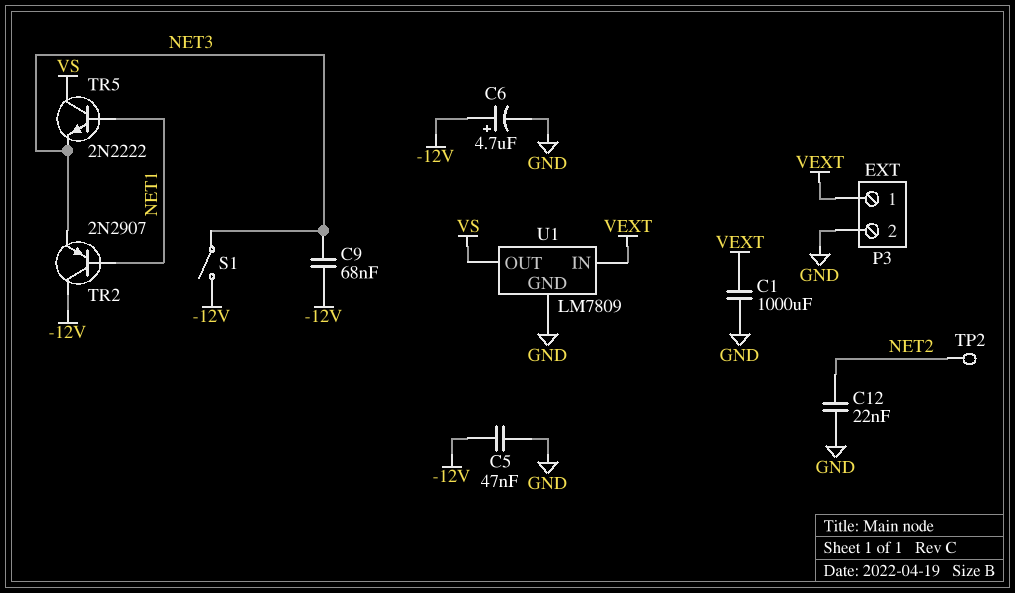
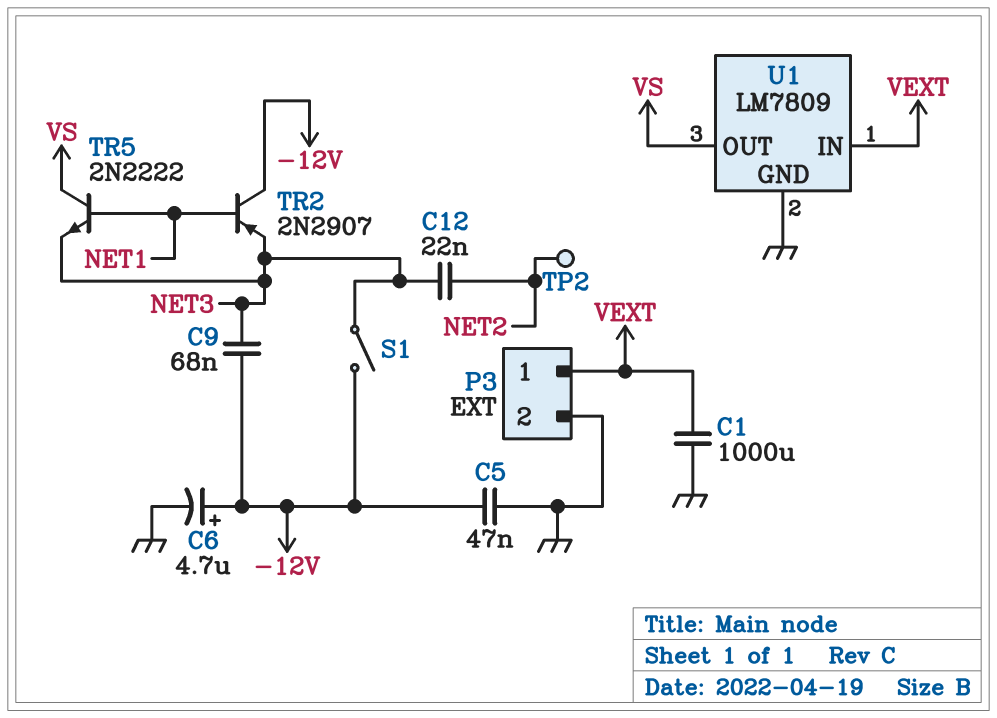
C12: 22nF (GND, NET2) -> 22nF (NET2, NET3)

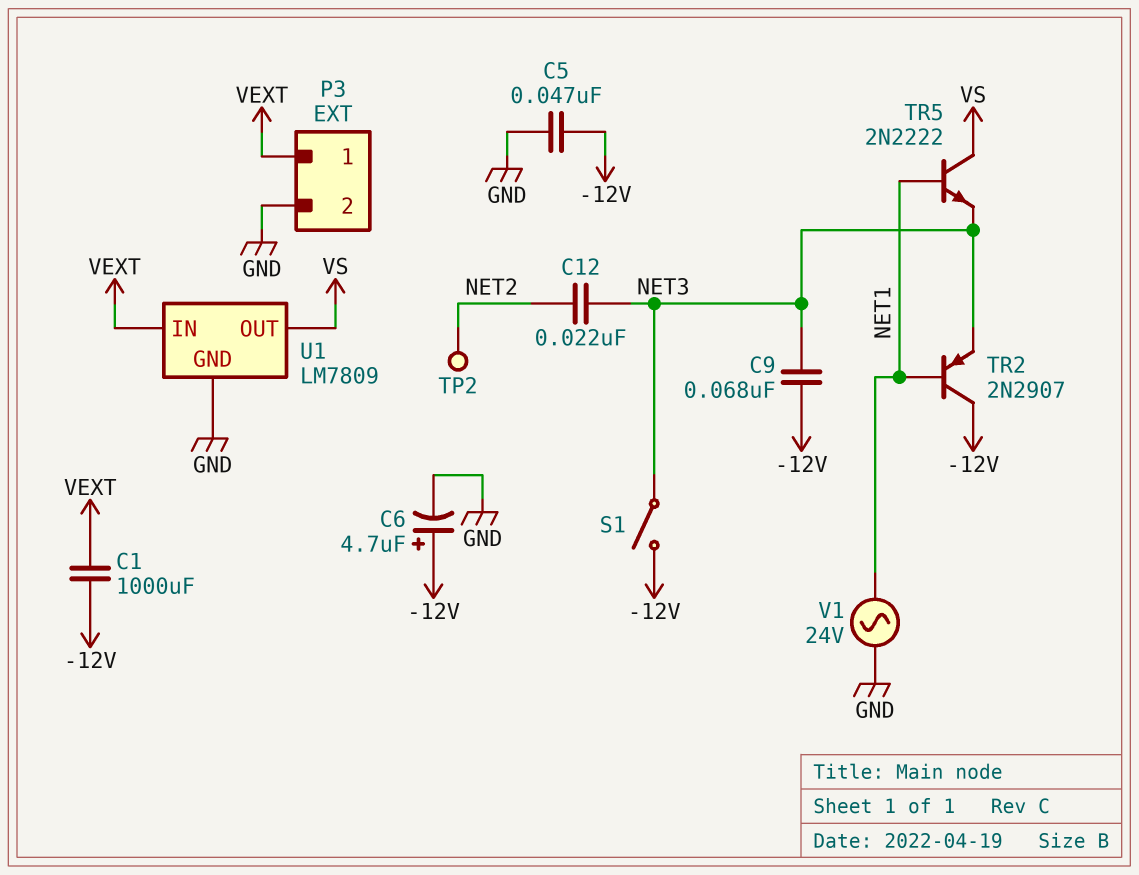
C1: 1000uF (GND, VEXT) -> 1000uF (-12V, VEXT)
V1: none -> AC 24V (GND, NET1)

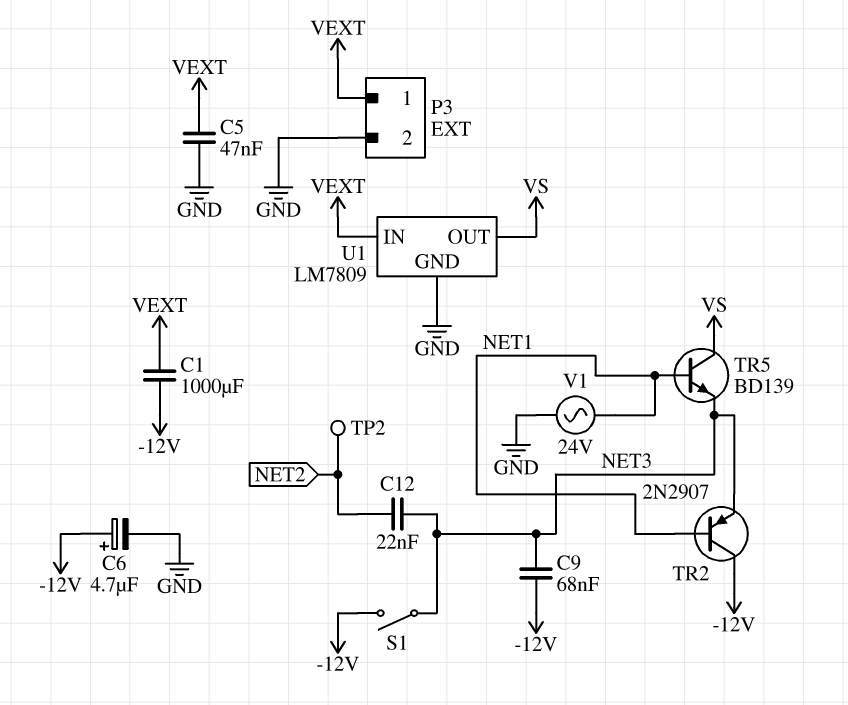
C5: 47nF (-12V, GND) -> 47nF (GND, VEXT)
TR5: NPN 2N2222 (B NET1, C VS, E NET3) -> NPN BD139 (B NET1, C VS, E NET3)

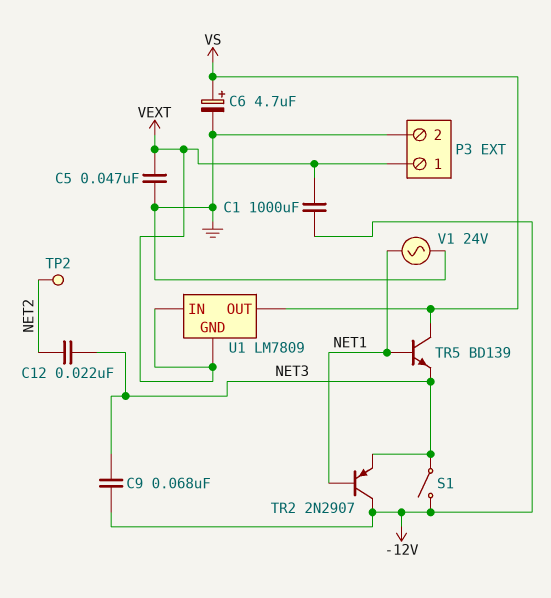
C6: 4.7uF (plus -12V, minus GND) -> 4.7uF (plus VS, minus GND)
U1 pin GND: GND -> VEXT

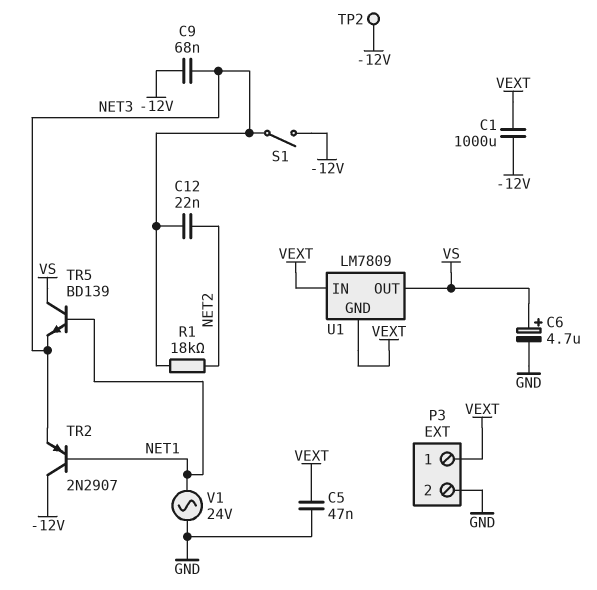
R1: none -> 18k (NET2, NET3)
TP2: test point (NET2) -> test point (-12V)

